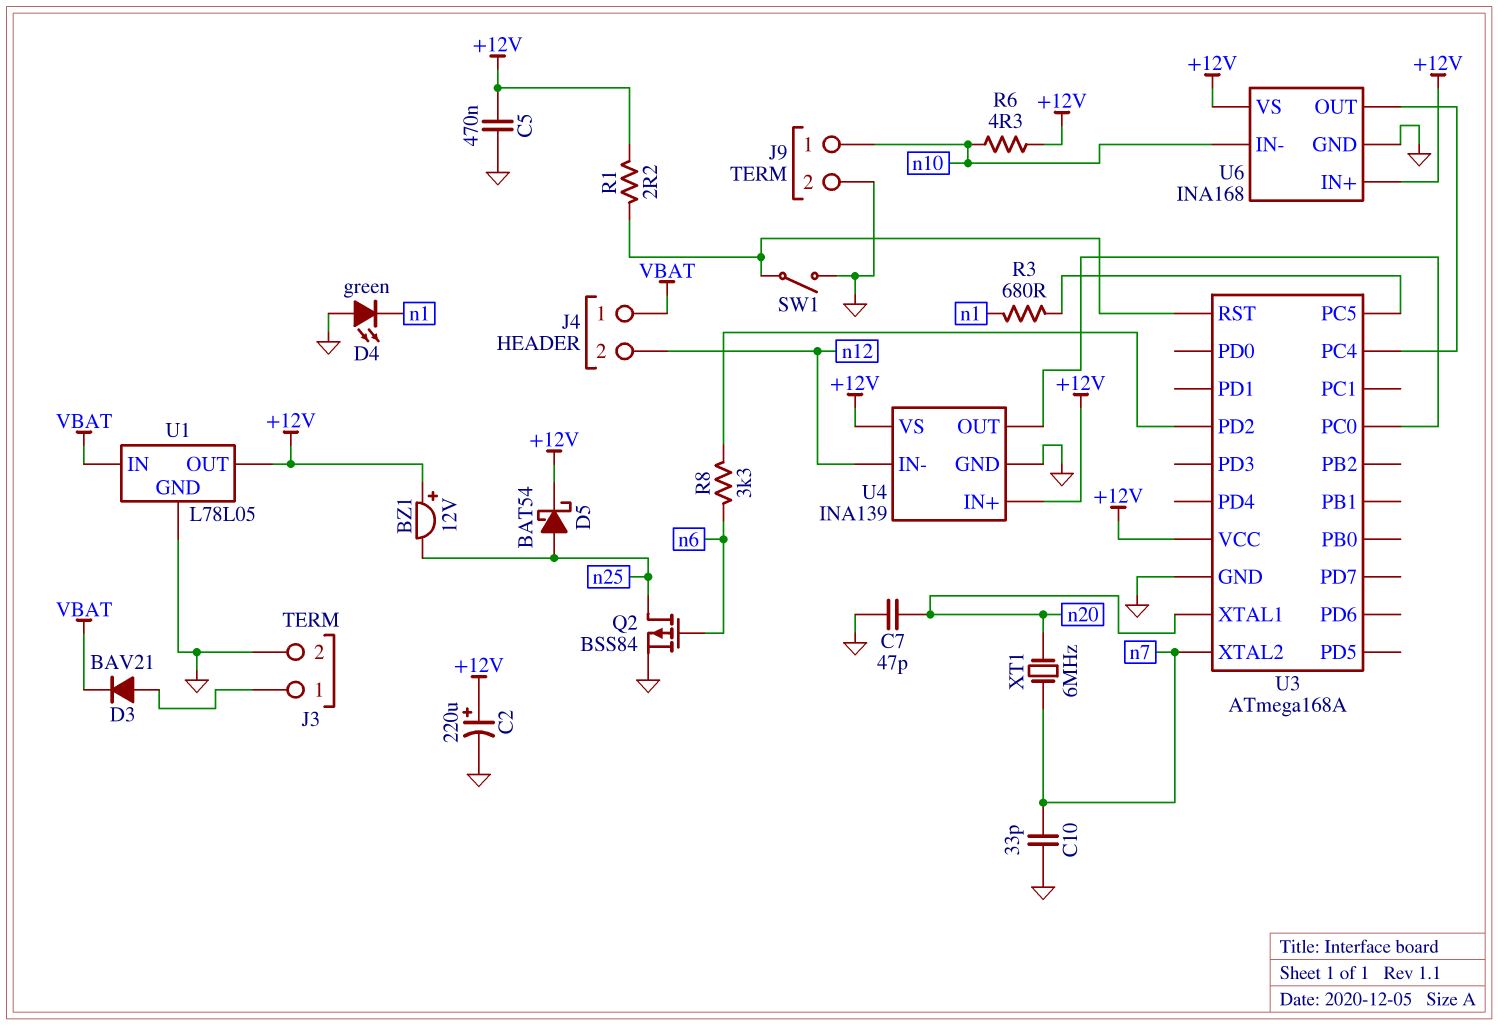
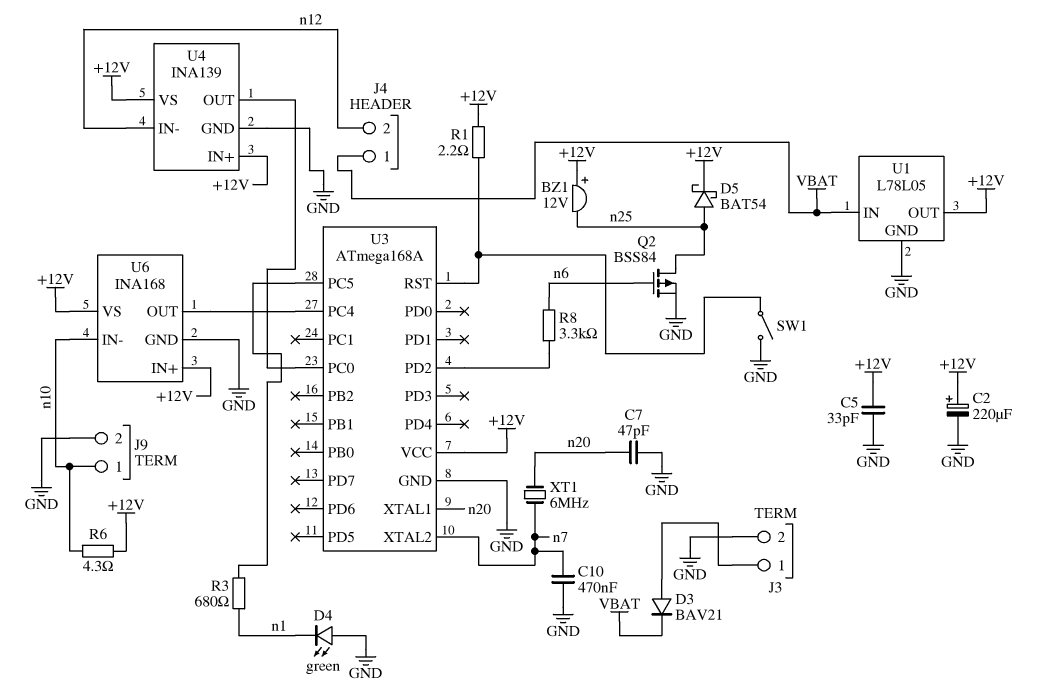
C5: 470nF (+12V, GND) -> 33pF (+12V, GND)
C10: 33pF (GND, n7) -> 470nF (GND, n7)

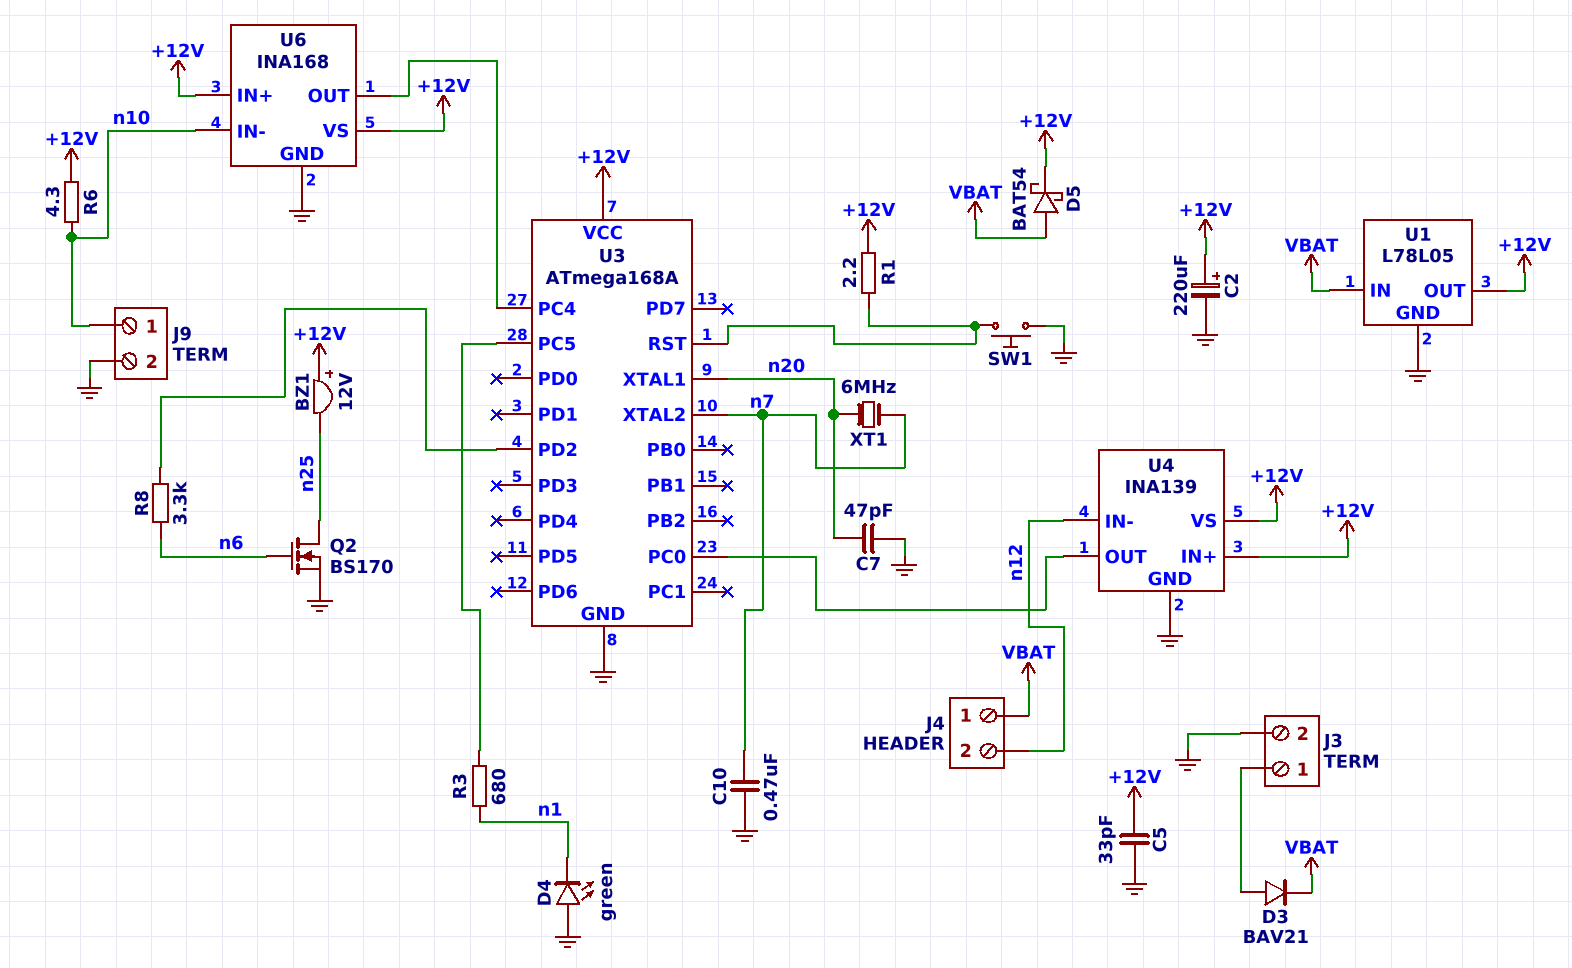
D5: schottky BAT54 (A n25, K +12V) -> schottky BAT54 (A VBAT, K +12V)
Q2: PMOS BSS84 (G n6, D n25, S GND) -> NMOS BS170 (G n6, D n25, S GND)
SW1: switch (GND, U3/RST) -> button (GND, U3/RST)

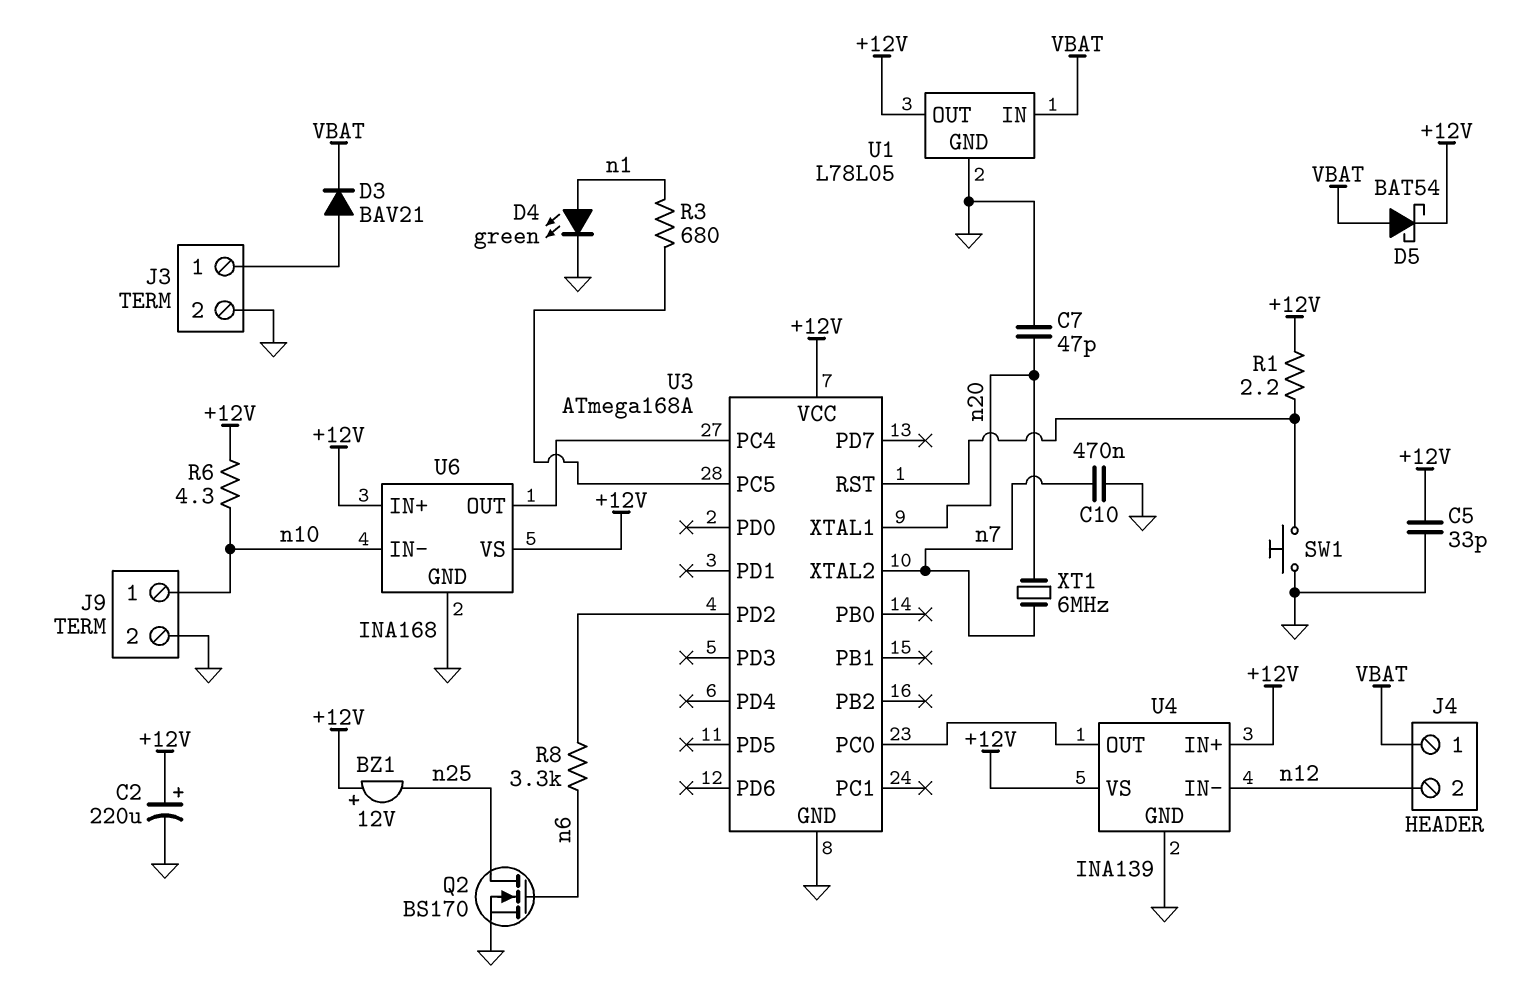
D4: LED green (A GND, K n1) -> LED green (A n1, K GND)

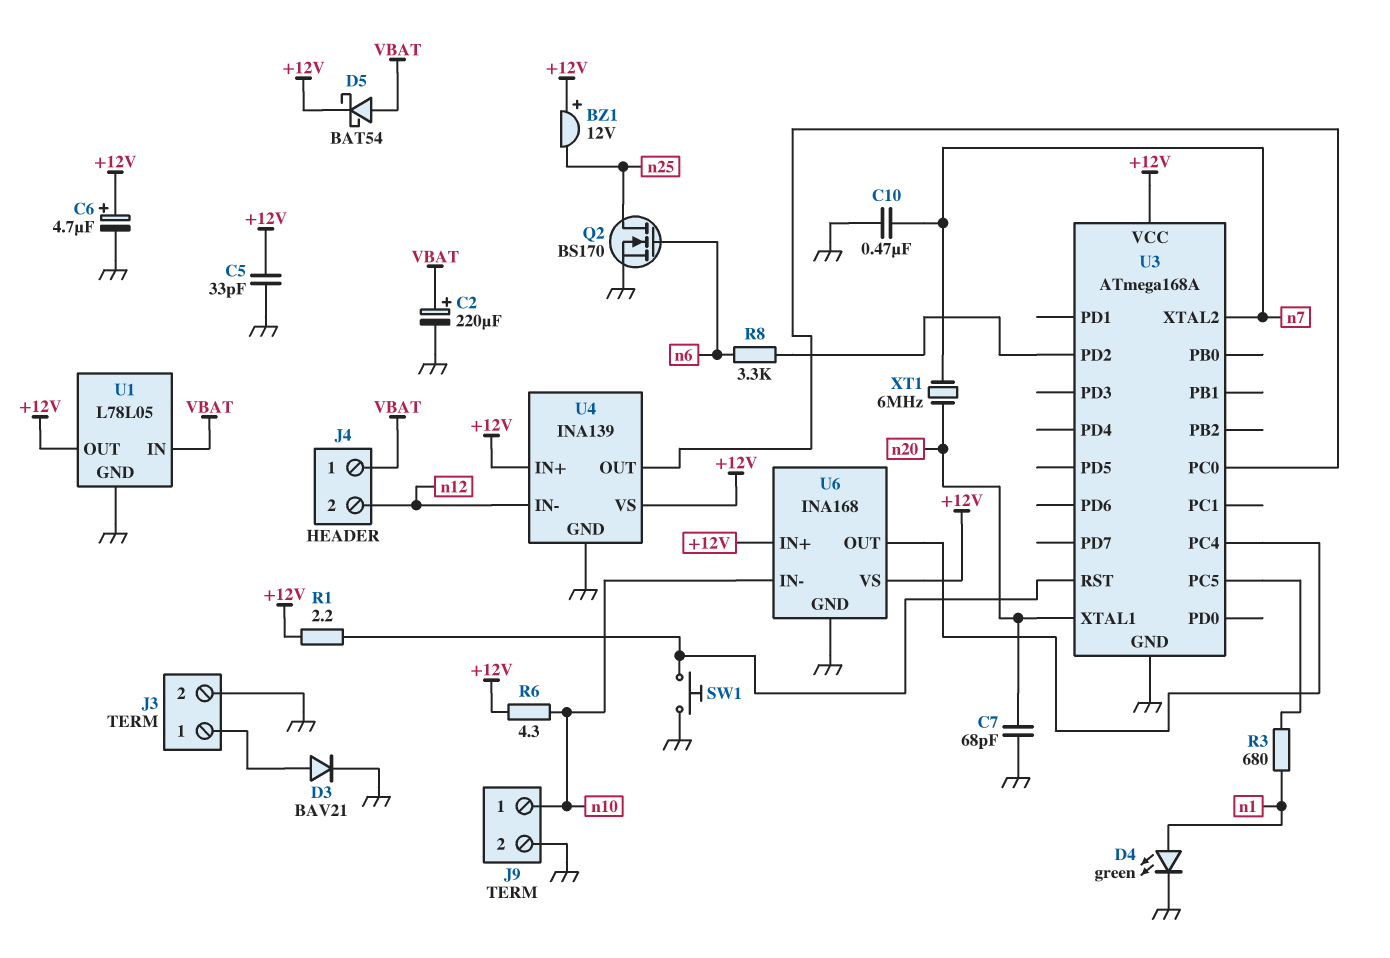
C2: 220uF (plus +12V, minus GND) -> 220uF (plus VBAT, minus GND)
C6: none -> 4.7uF (plus +12V, minus GND)
C7: 47pF (GND, n20) -> 68pF (GND, n20)
D3: diode BAV21 (A J3/1, K VBAT) -> diode BAV21 (A J3/1, K GND)

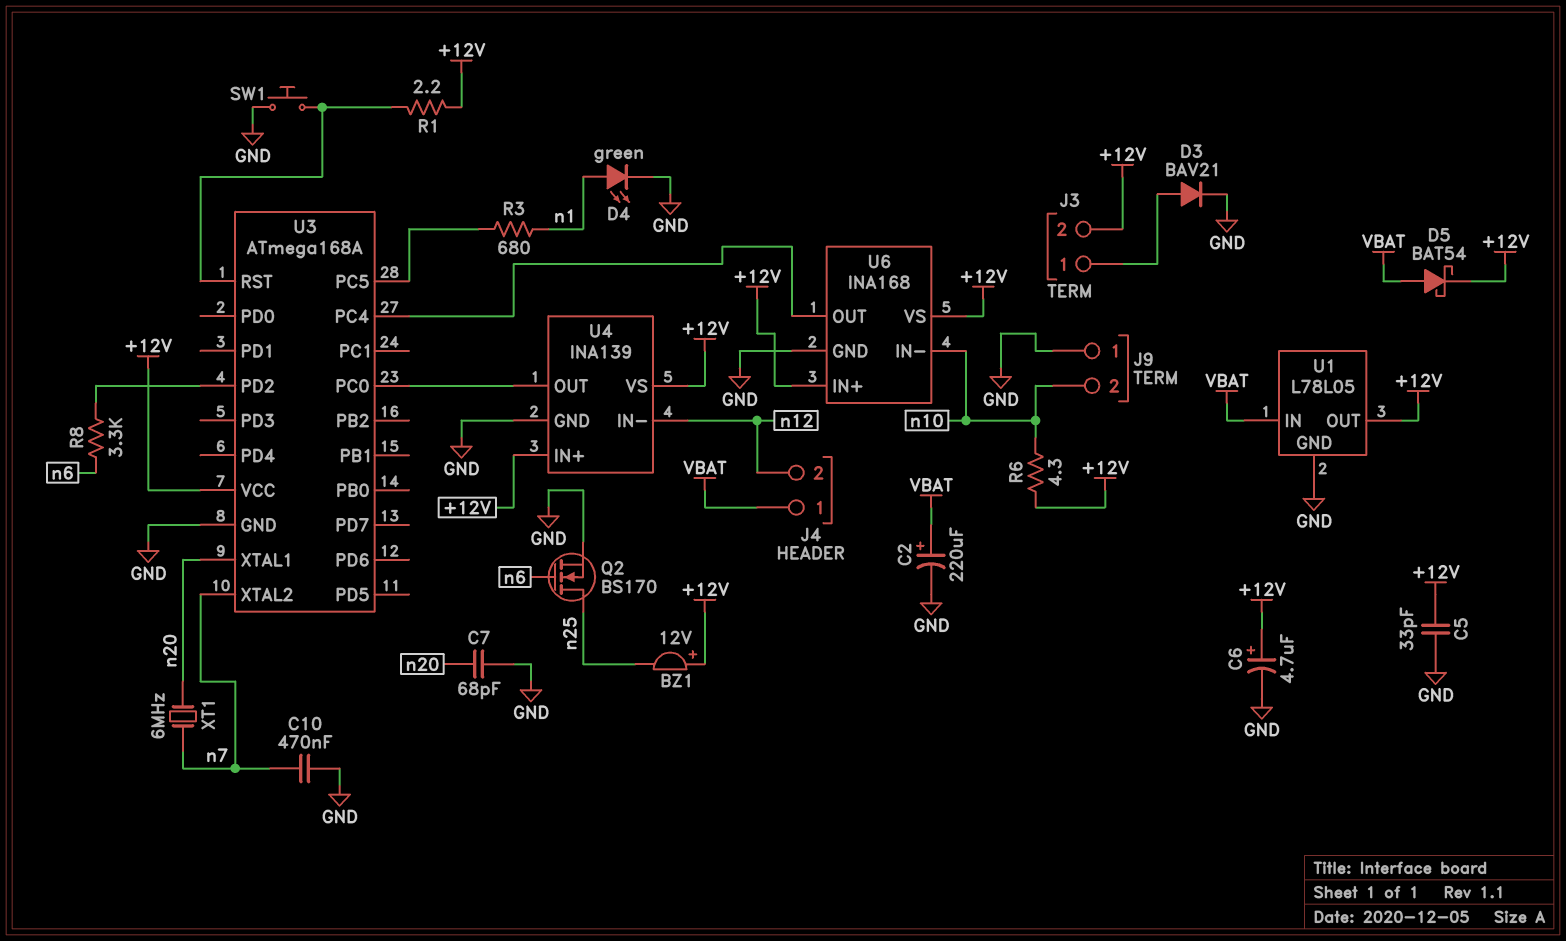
J3 pin 2: GND -> +12V
J9 pin 1: n10 -> GND
J9 pin 2: GND -> n10

